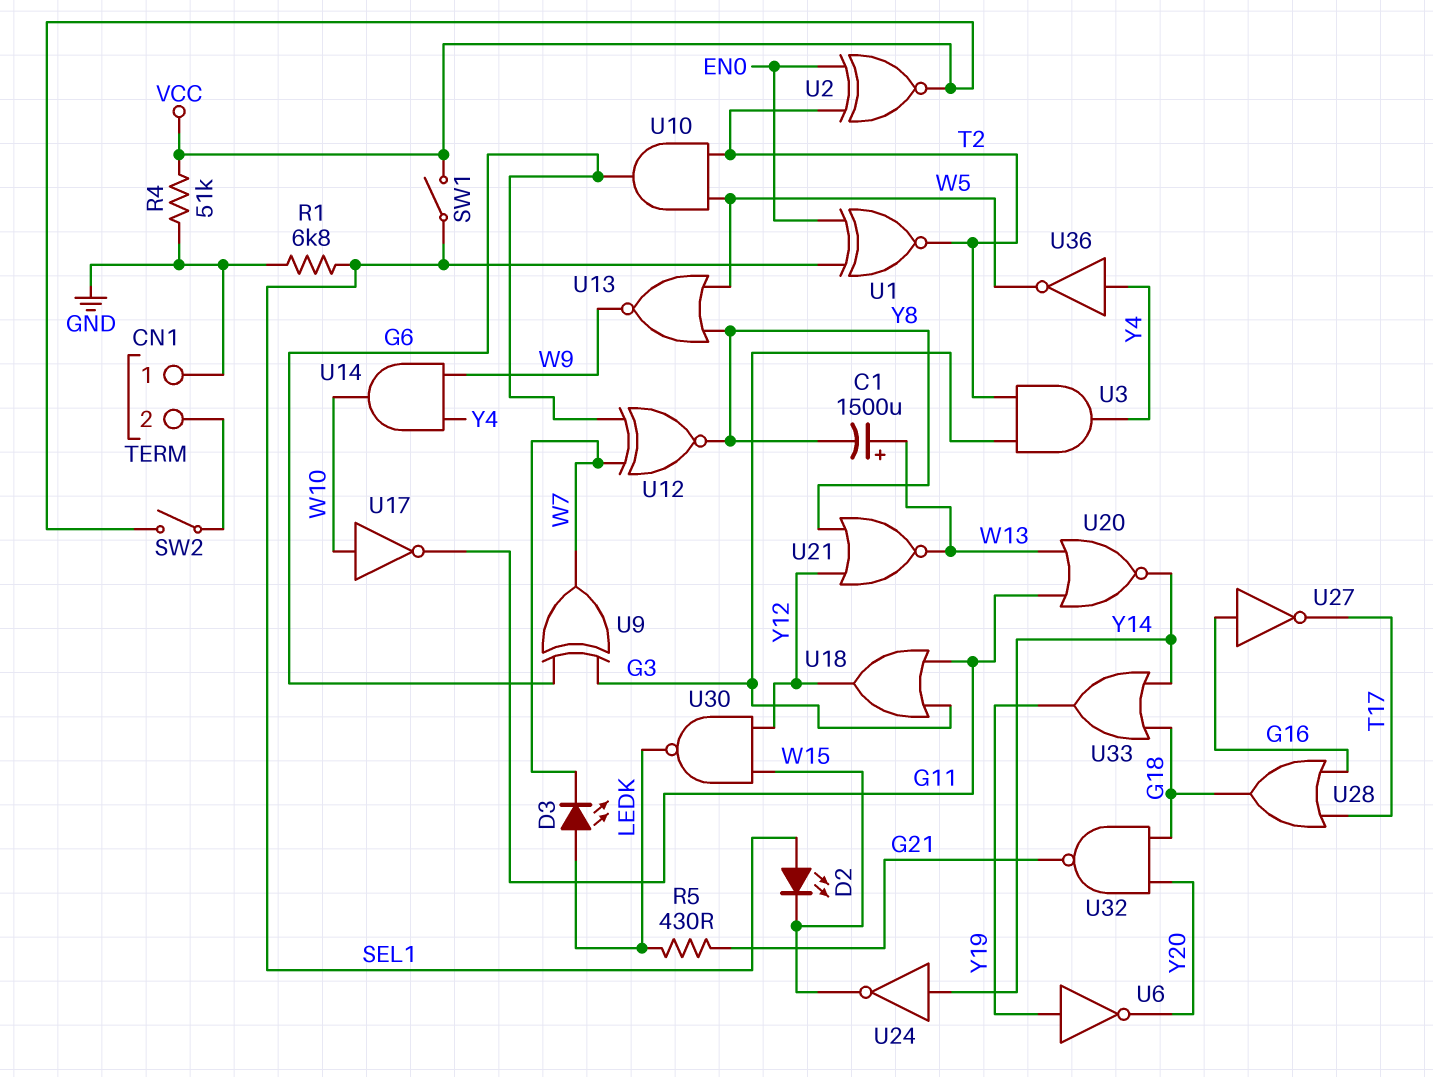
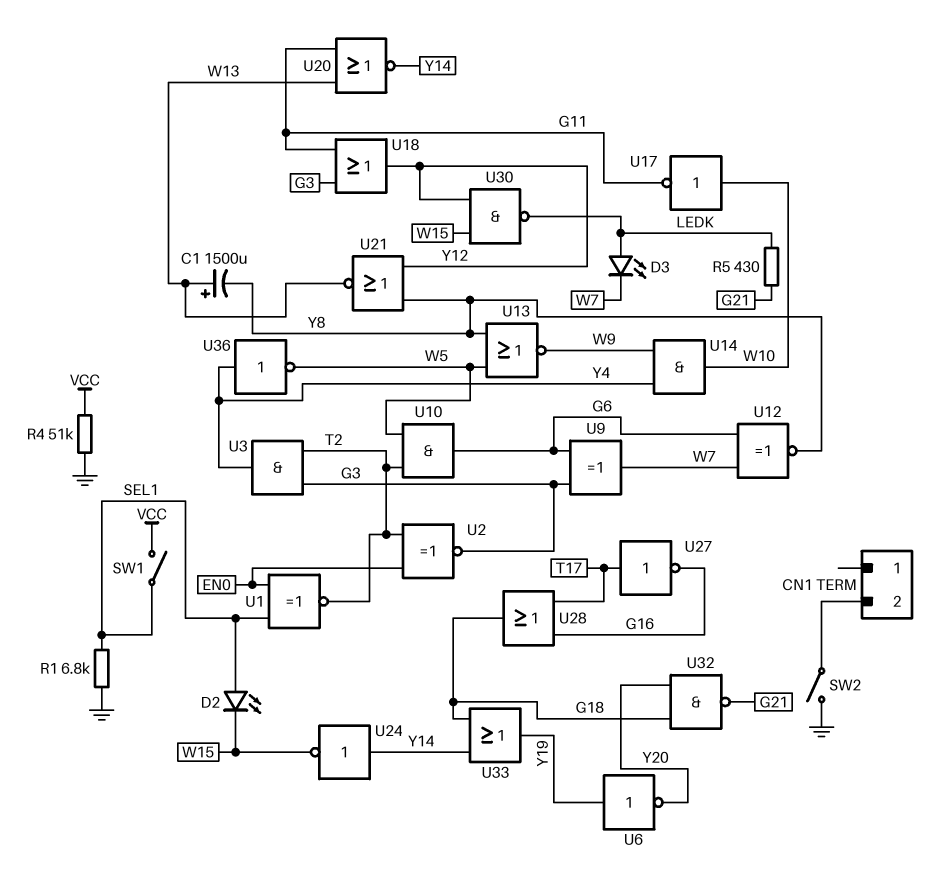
CN1 pin 1: GND -> none
SW2: switch (CN1/2, VCC) -> switch (CN1/2, GND)
U2: XNOR (in EN0, in T2, out VCC) -> XNOR (in EN0, in T2, out G3)
U27: NOT (in G16, out T17) -> NOT (in T17, out G16)

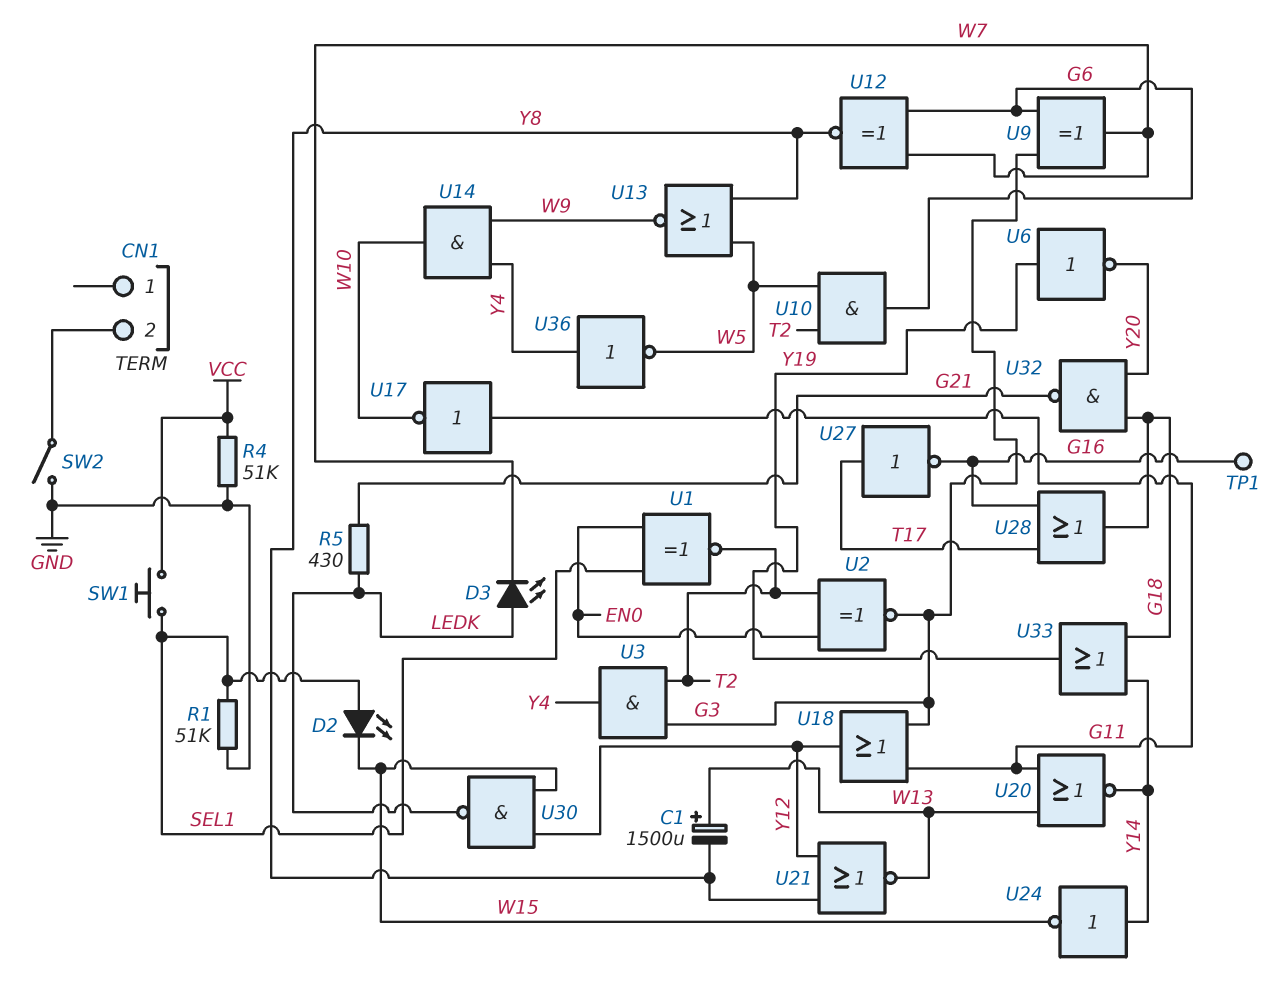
R1: 6.8k (GND, SEL1) -> 51k (GND, SEL1)
SW1: switch (SEL1, VCC) -> button (SEL1, VCC)
TP1: none -> test point (G16)
U17: NOT (in W10, out G11) -> NOT (in G11, out W10)

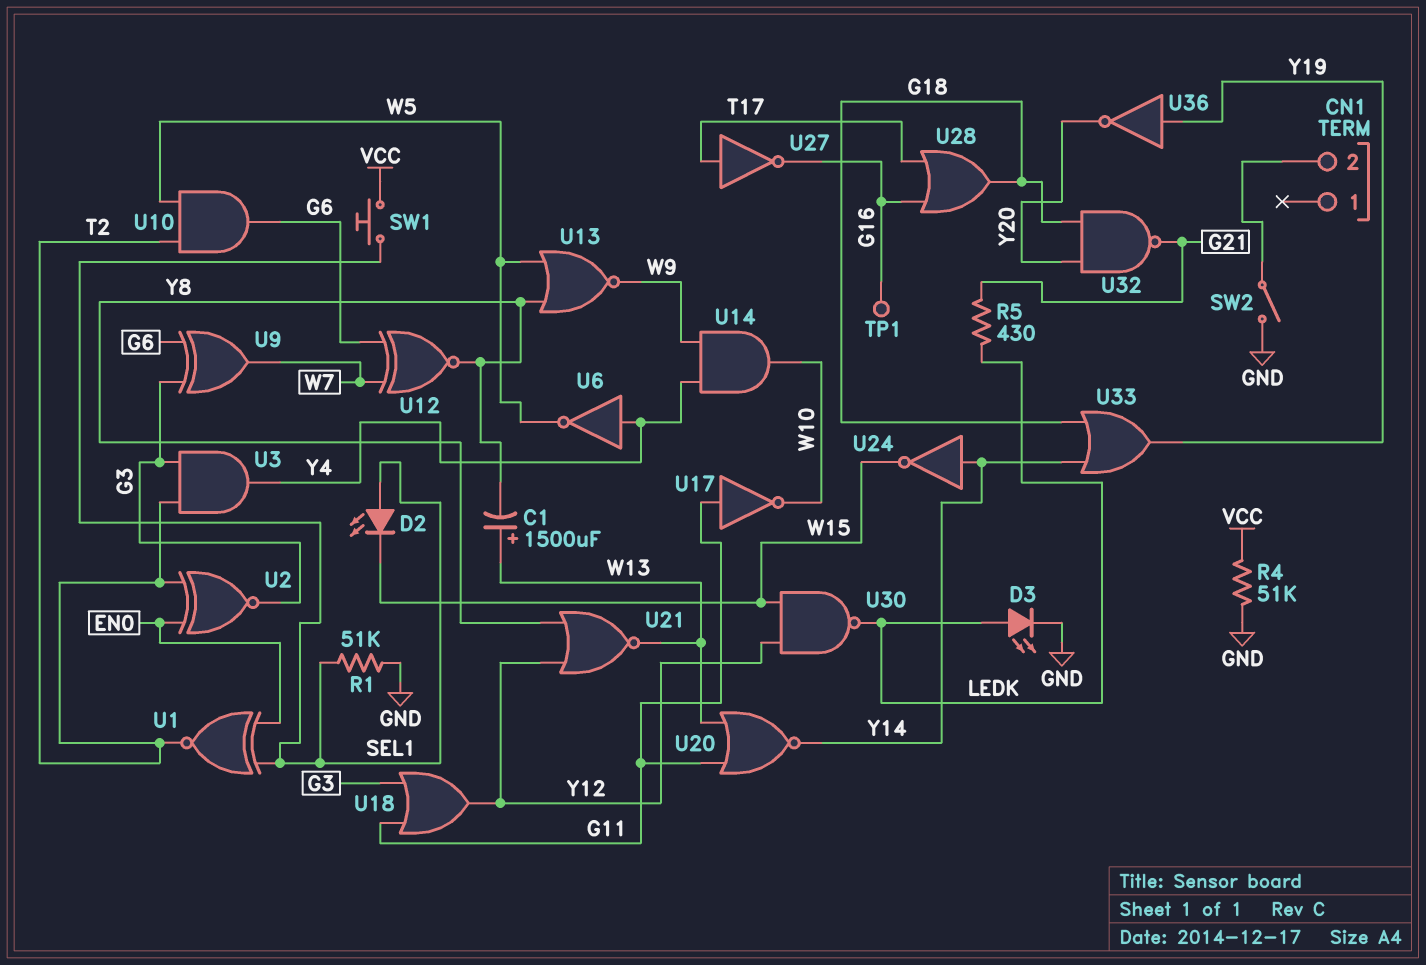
D3: LED (A LEDK, K W7) -> LED (A LEDK, K GND)
U6: NOT (in Y19, out Y20) -> NOT (in Y4, out W5)
U36: NOT (in Y4, out W5) -> NOT (in Y19, out Y20)

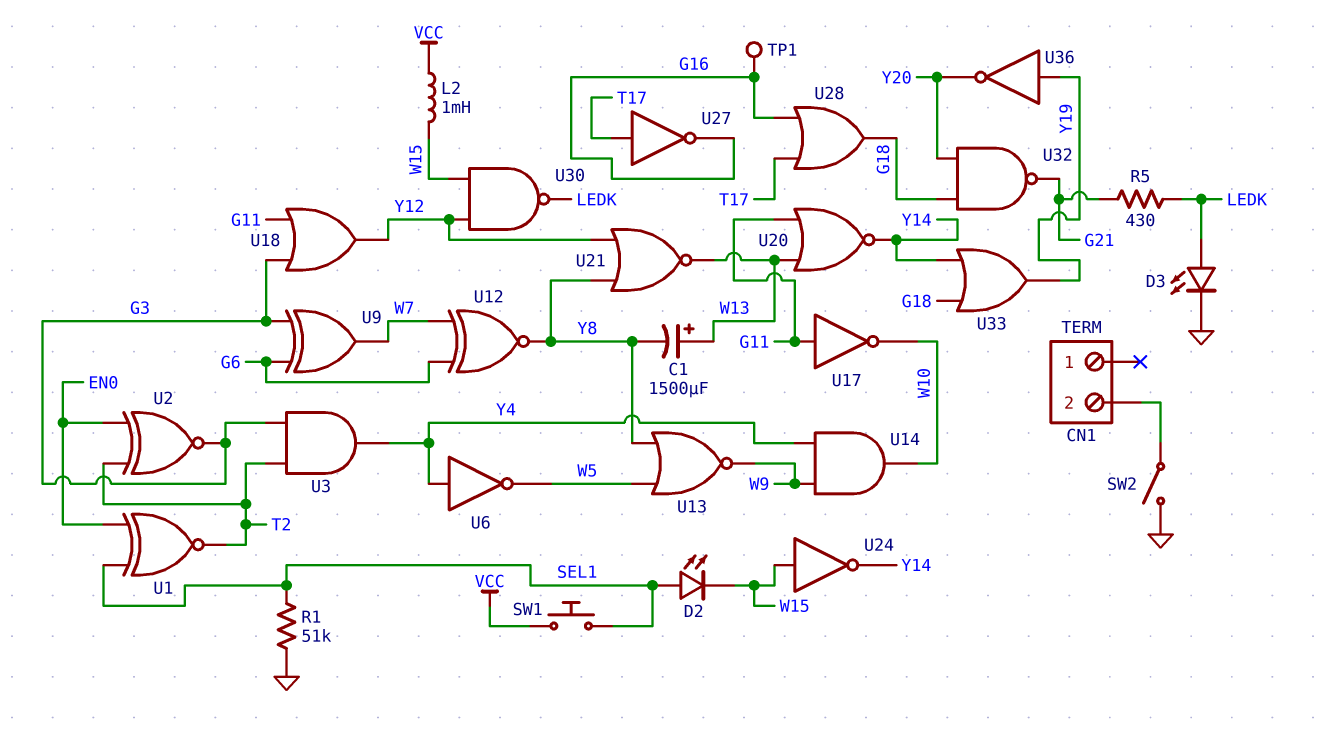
L2: none -> 1mH (VCC, W15)
R4: 51k (GND, VCC) -> none
U10: AND (in T2, in W5, out G6) -> none
U24: NOT (in Y14, out W15) -> NOT (in W15, out Y14)

